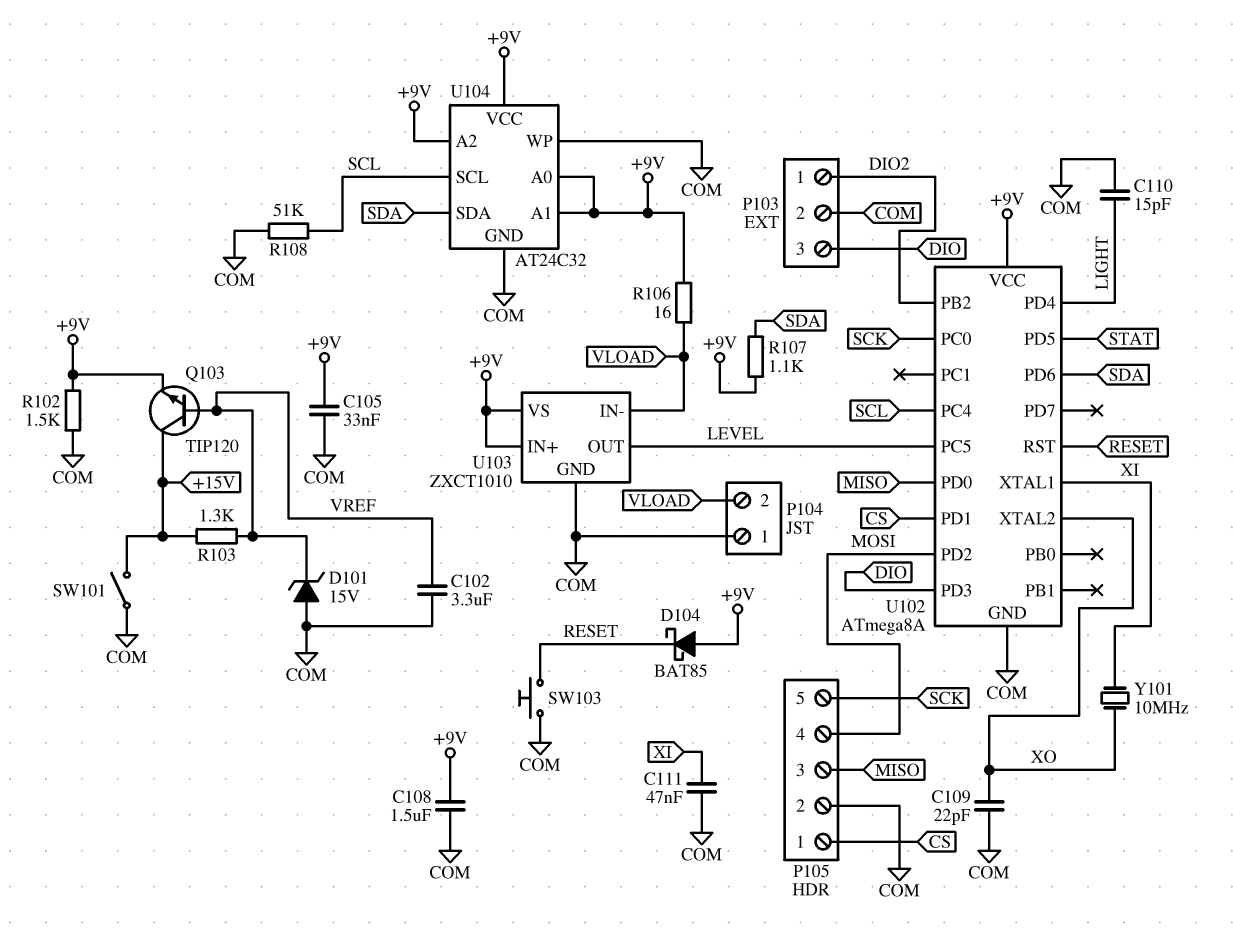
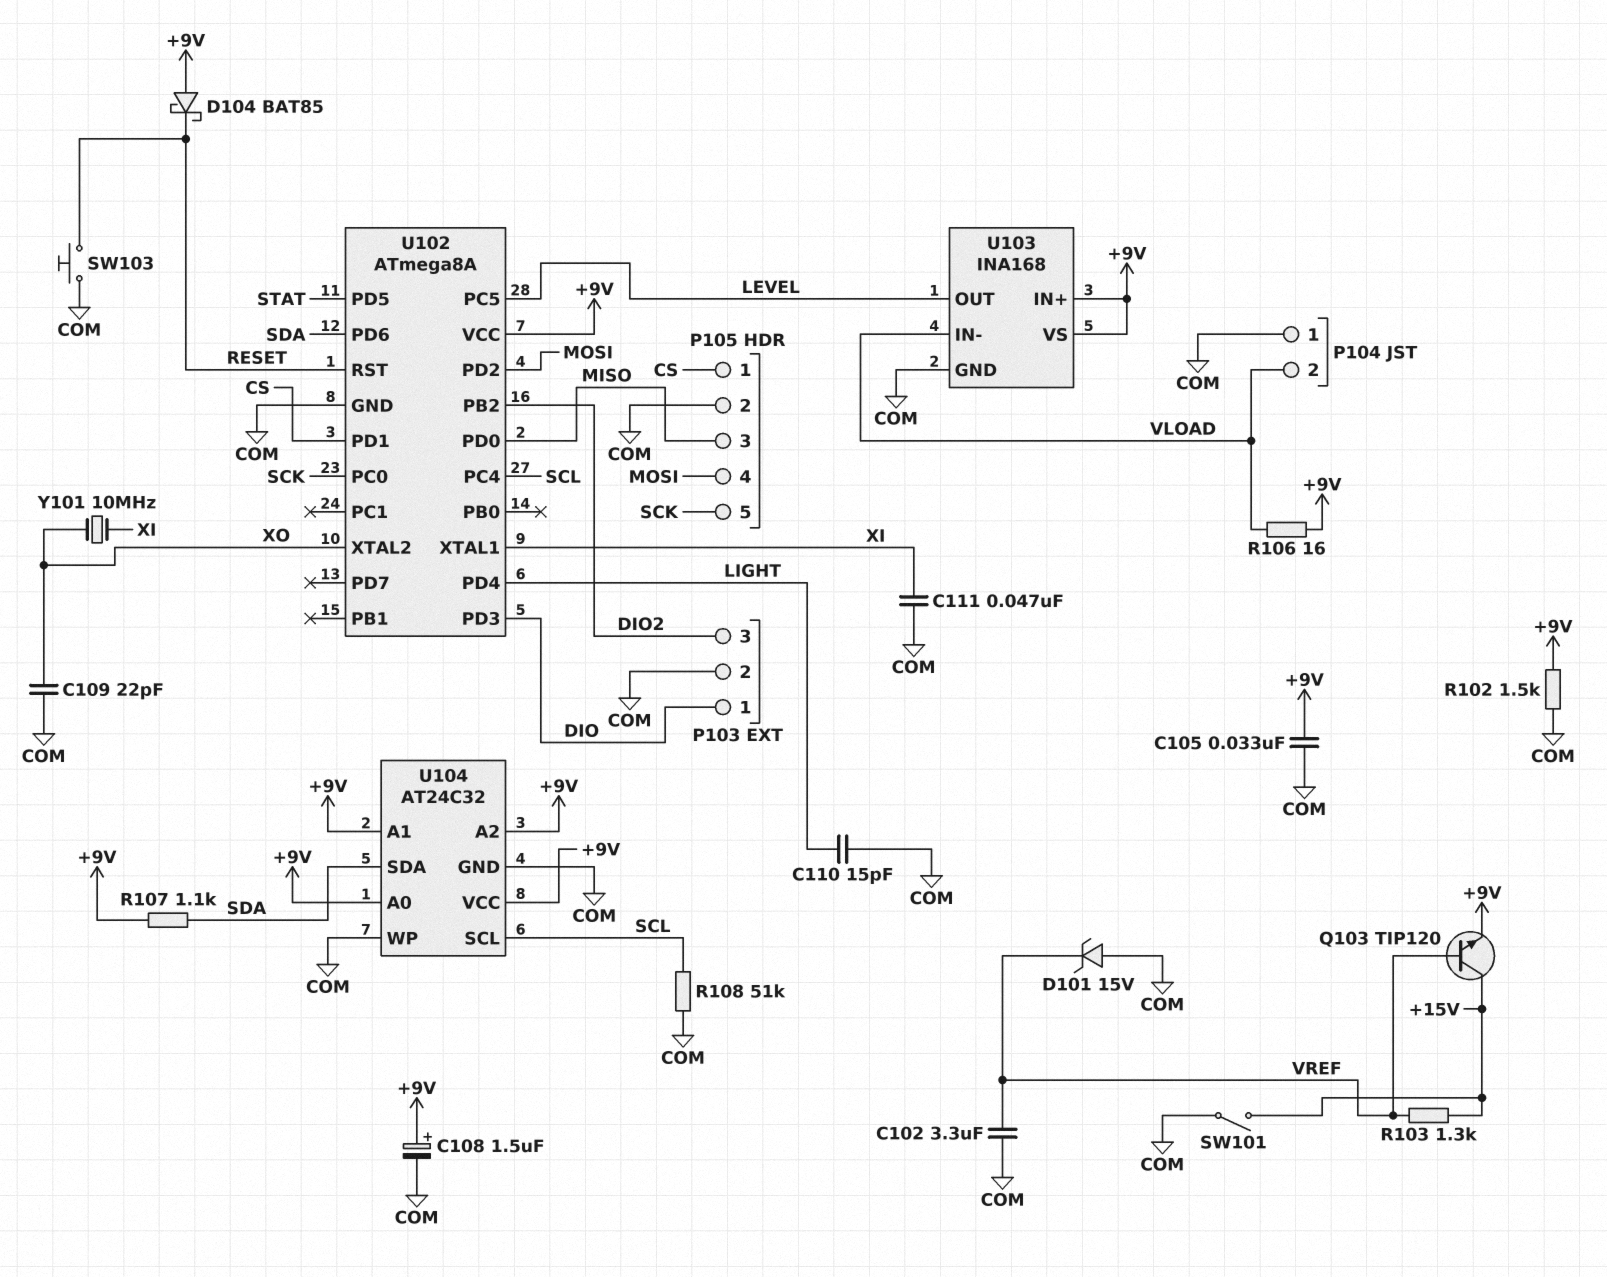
C108: 1.5uF (+9V, COM) -> 1.5uF (plus +9V, minus COM)
P103 pin 1: DIO2 -> DIO
P103 pin 3: DIO -> DIO2
U103: ZXCT1010 -> INA168

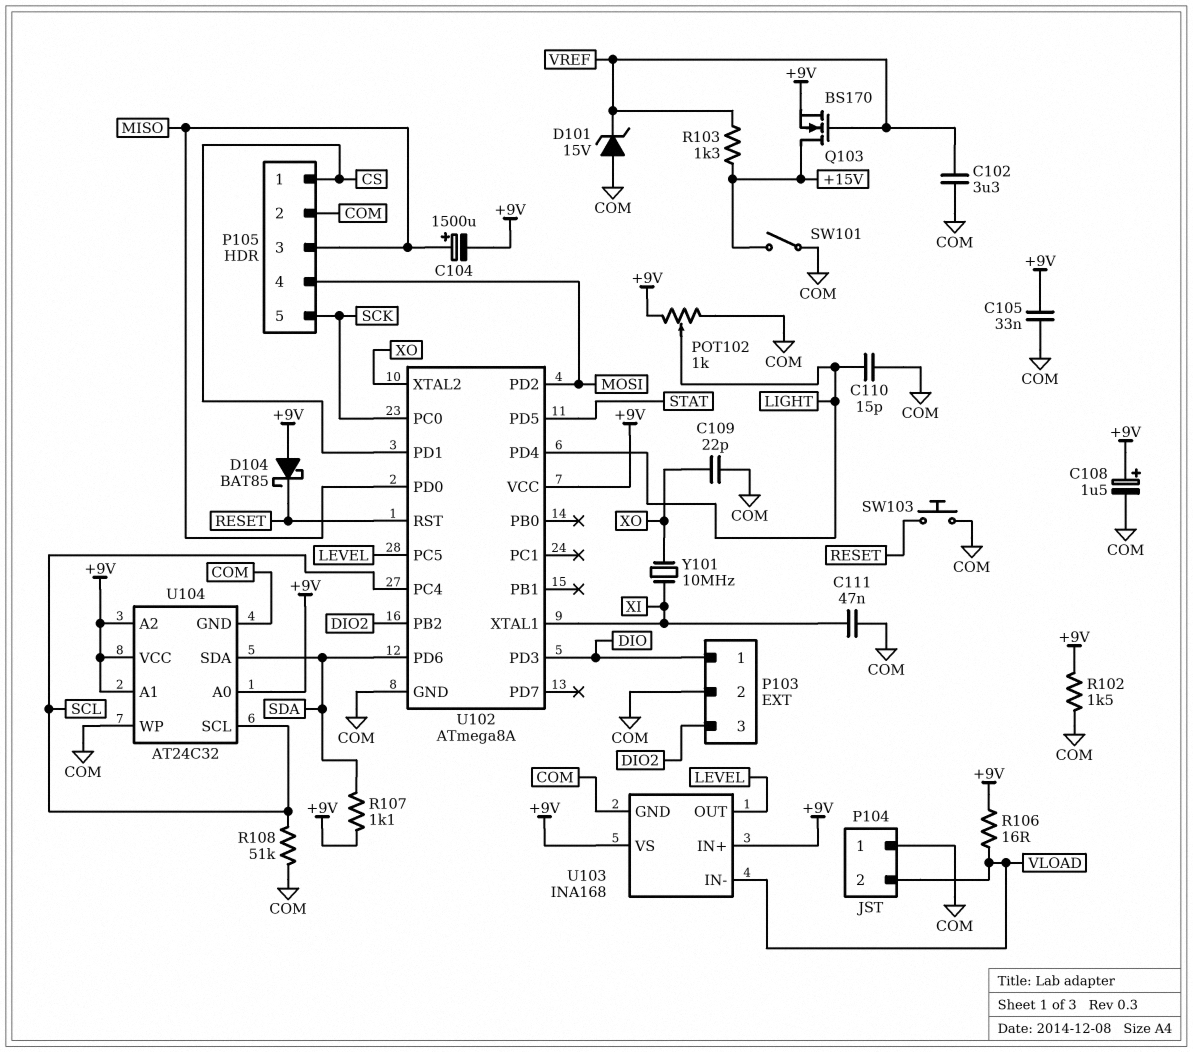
C104: none -> 1500uF (plus MISO, minus +9V)
POT102: none -> 1k (+9V, COM, wiper LIGHT)
Q103: NPN TIP120 (B VREF, C +15V, E +9V) -> NMOS BS170 (G VREF, D +15V, S +9V)

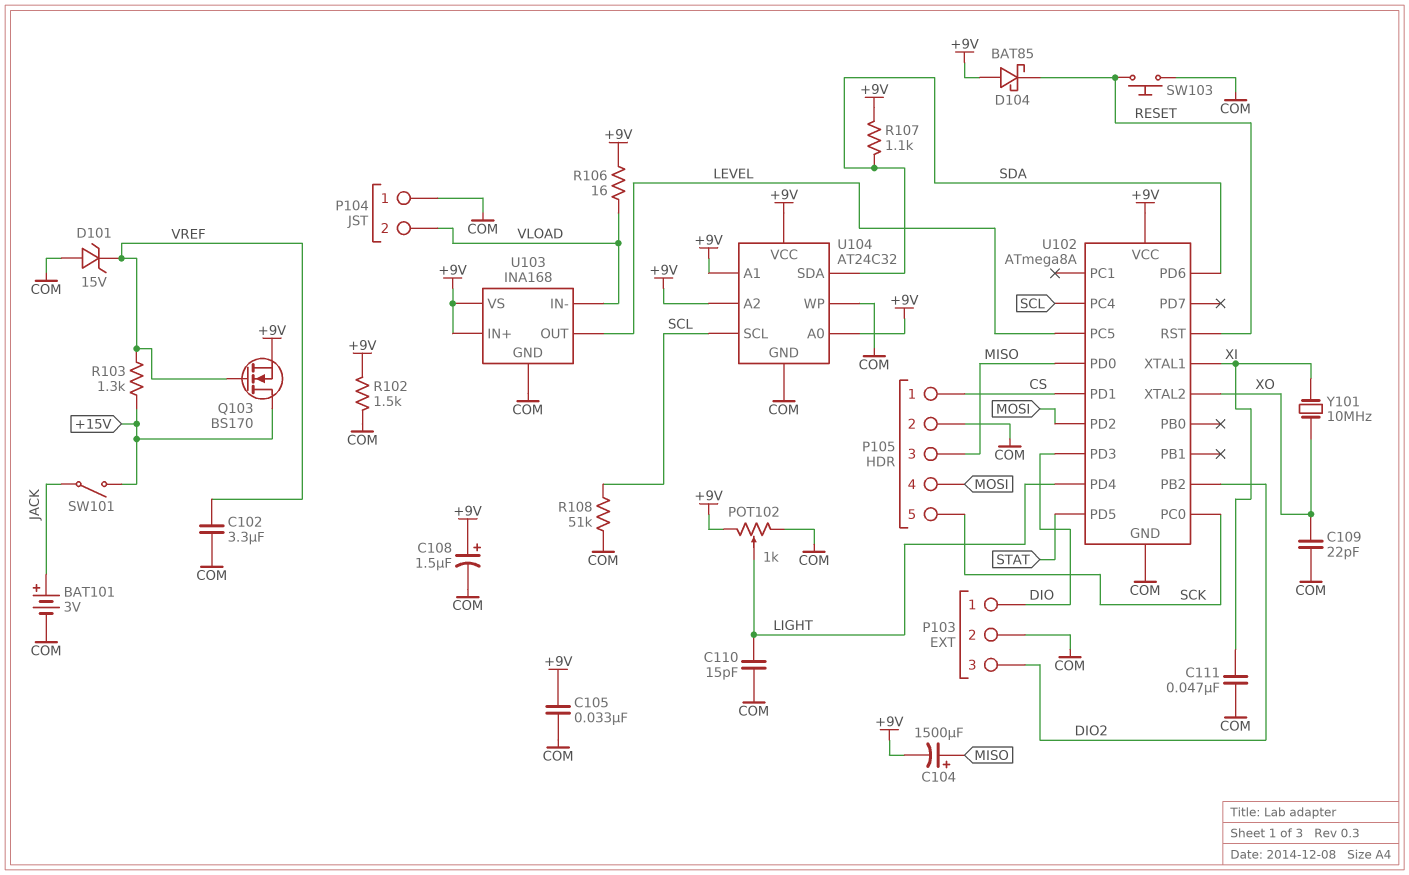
BAT101: none -> 3V (plus JACK, minus COM)
SW101: switch (+15V, COM) -> switch (+15V, JACK)

